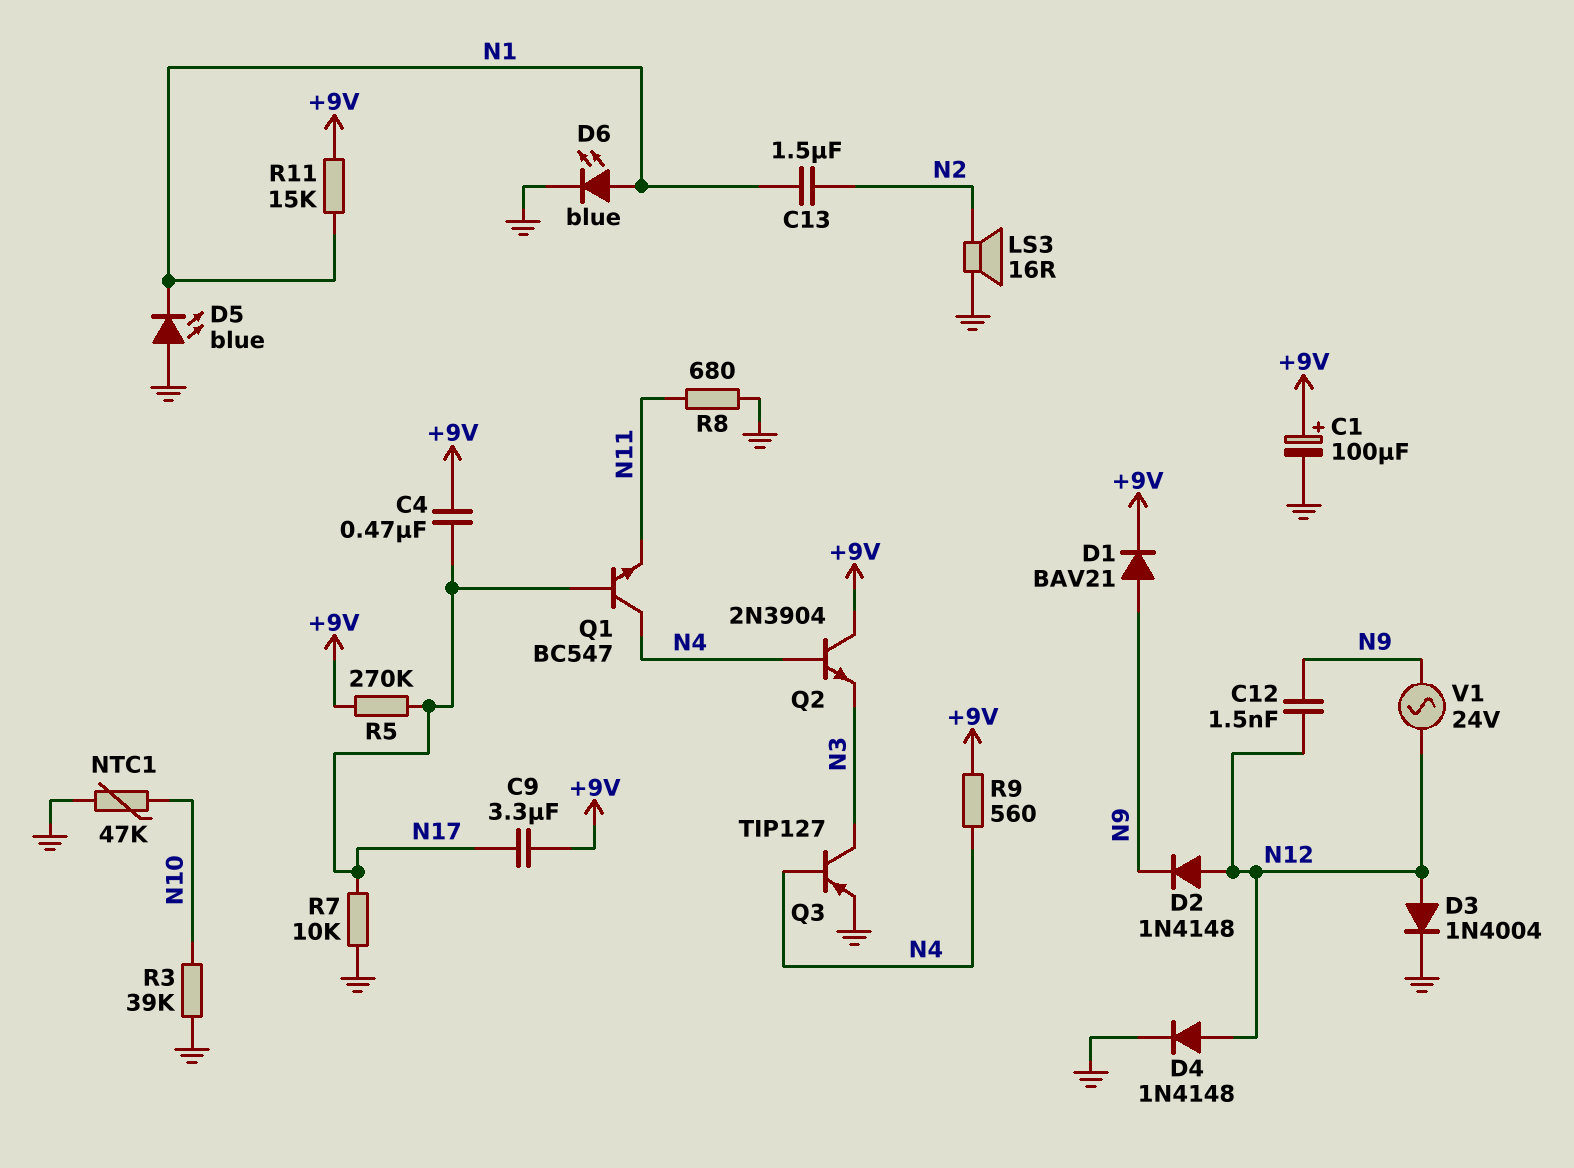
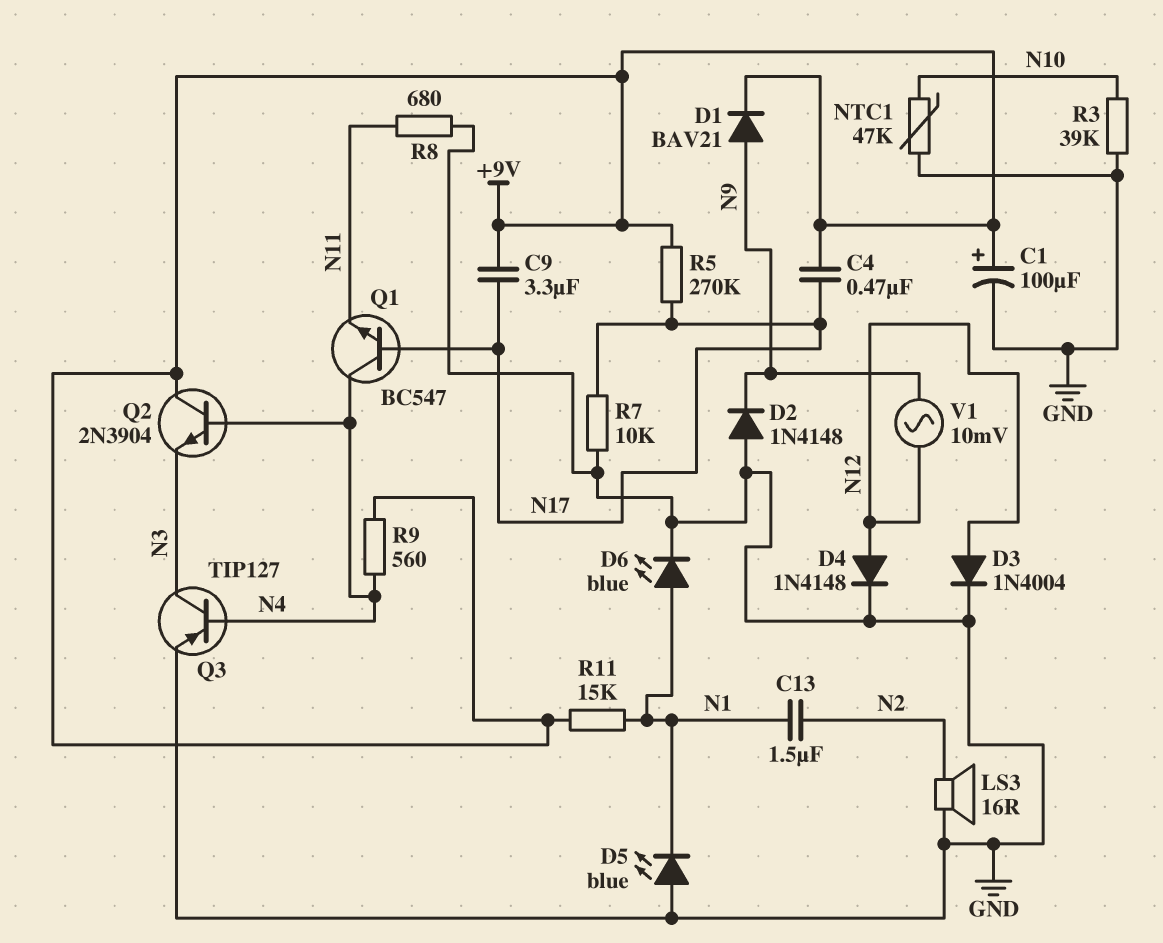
C12: 1.5nF (N9, N12) -> none
D2: diode 1N4148 (A N12, K N9) -> diode 1N4148 (A GND, K N9)
V1: AC 24V (N9, N12) -> AC 10mV (N9, N12)

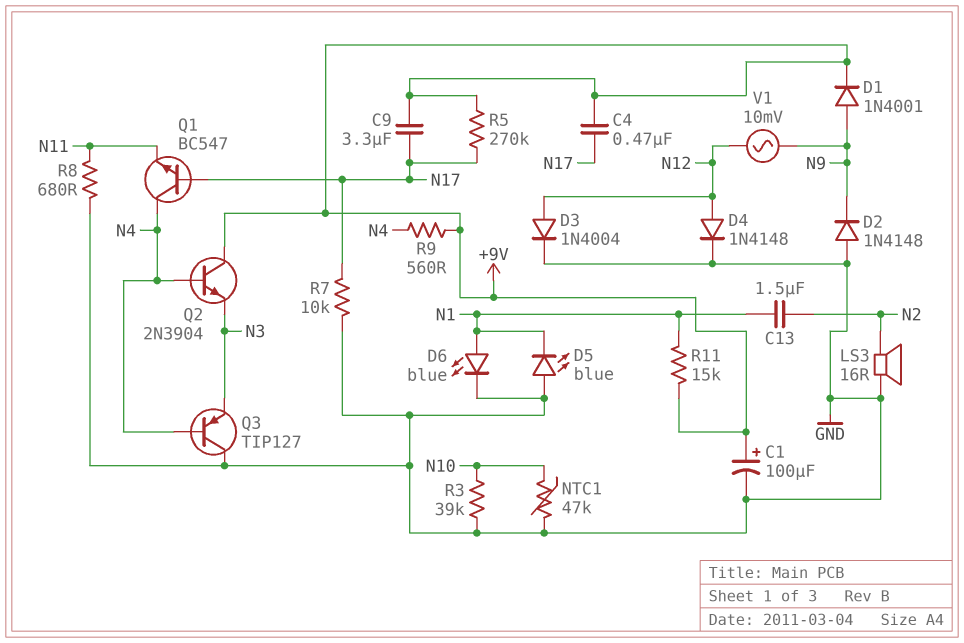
D1: diode BAV21 (A N9, K +9V) -> diode 1N4001 (A N9, K +9V)
Q3: PNP TIP127 (B N4, C N3, E GND) -> PNP TIP127 (B N4, C GND, E N3)

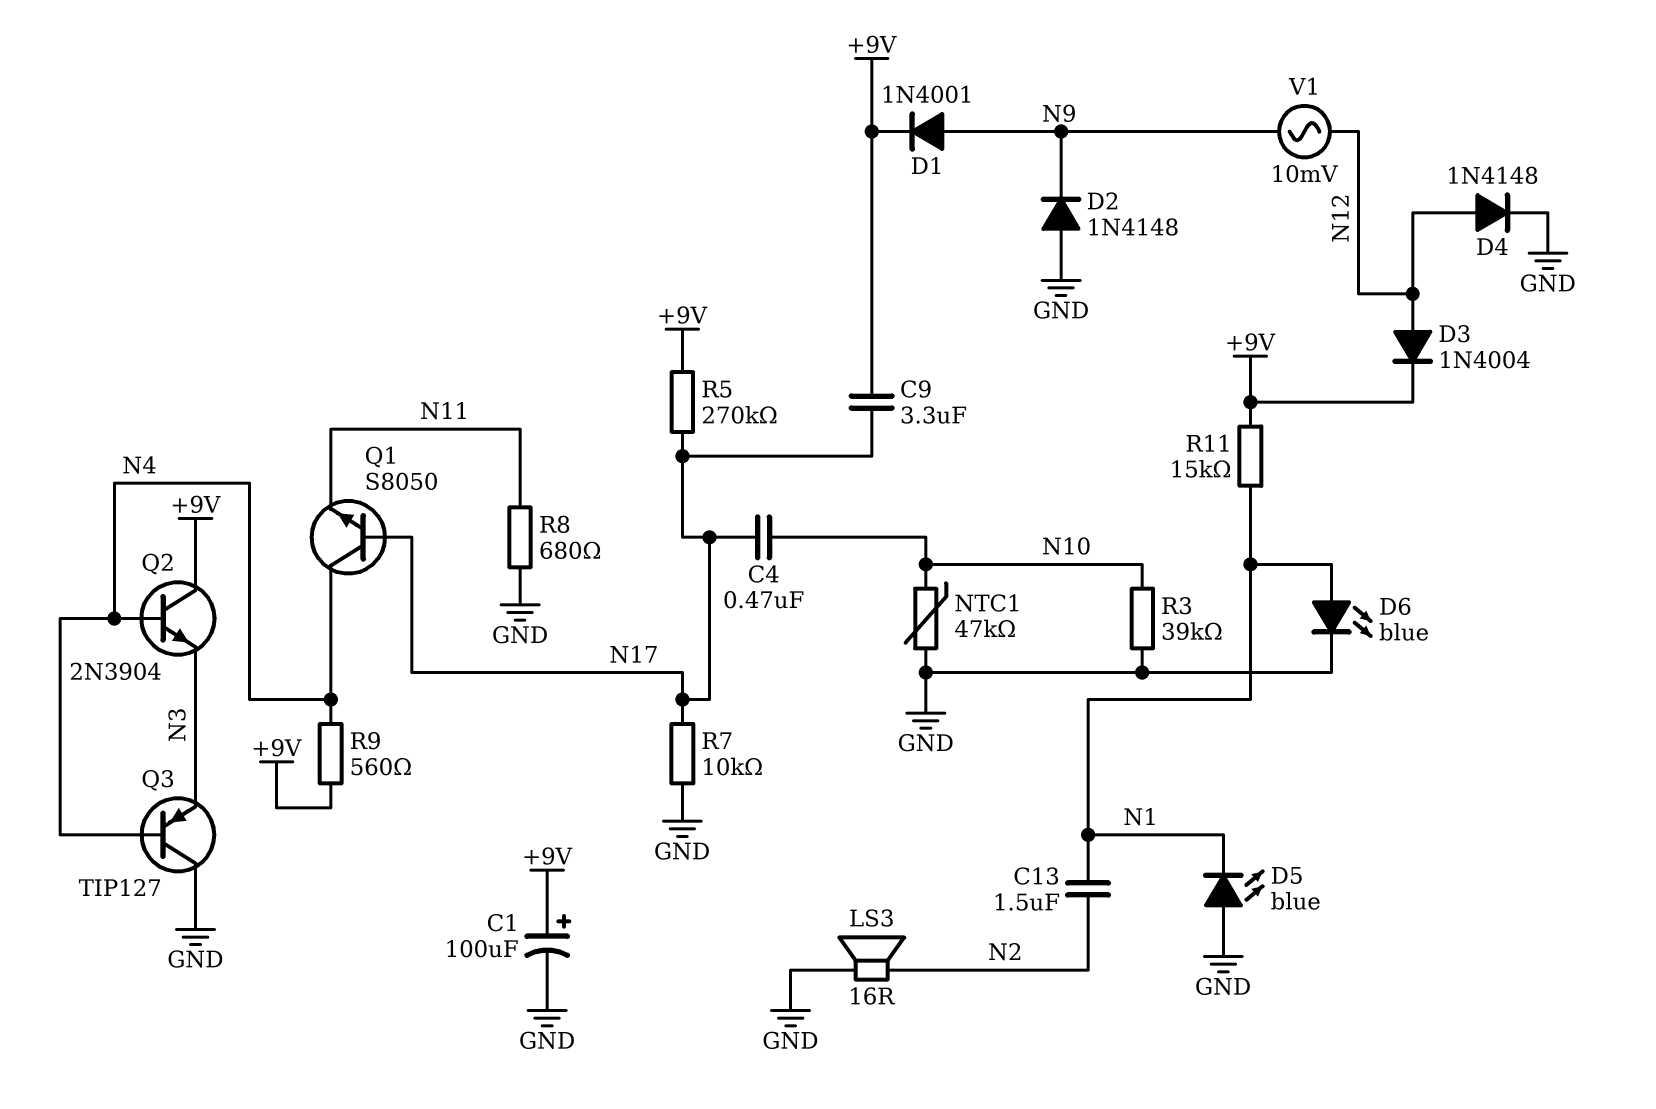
C4: 470nF (+9V, N17) -> 470nF (N10, N17)
D3: diode 1N4004 (A N12, K GND) -> diode 1N4004 (A N12, K +9V)
Q1: NPN BC547 (B N17, C N4, E N11) -> NPN S8050 (B N17, C N4, E N11)

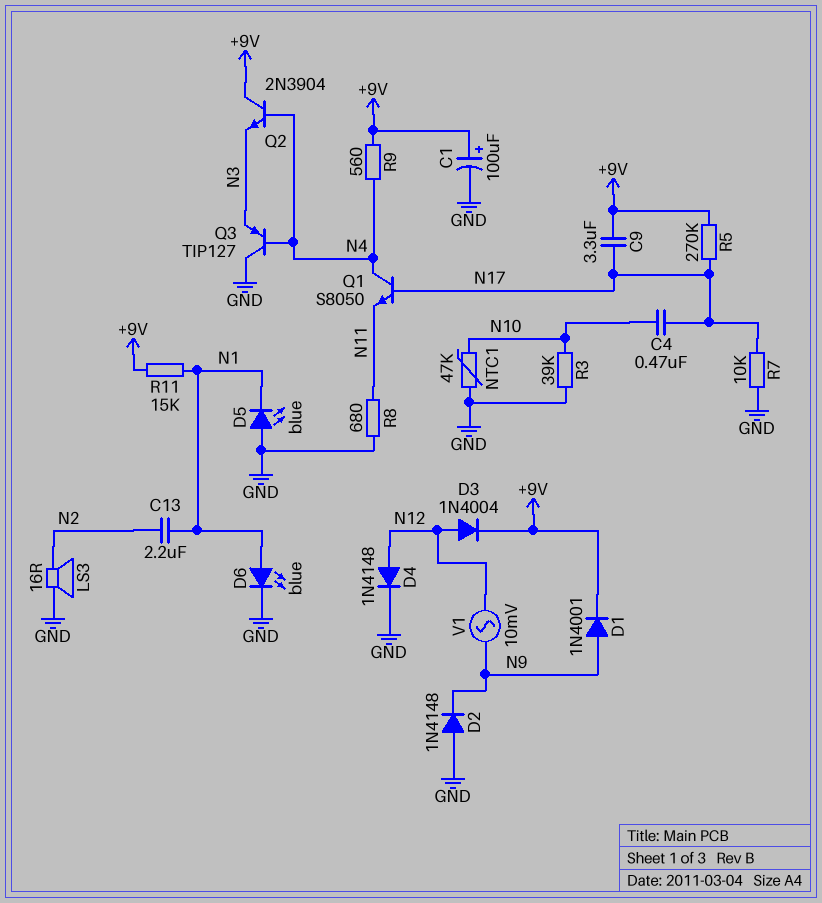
C13: 1.5uF (N1, N2) -> 2.2uF (N1, N2)

